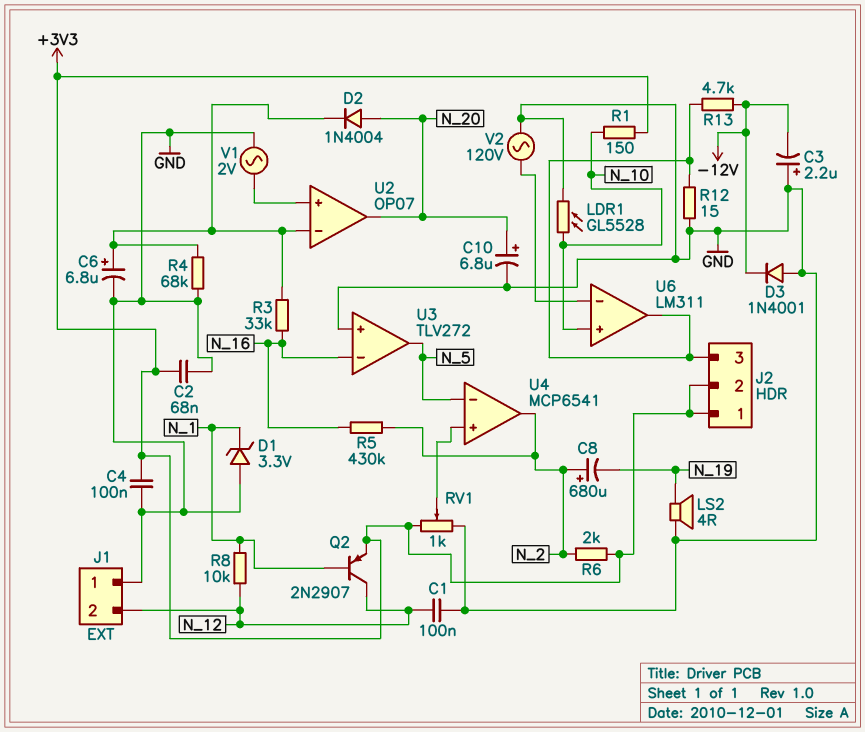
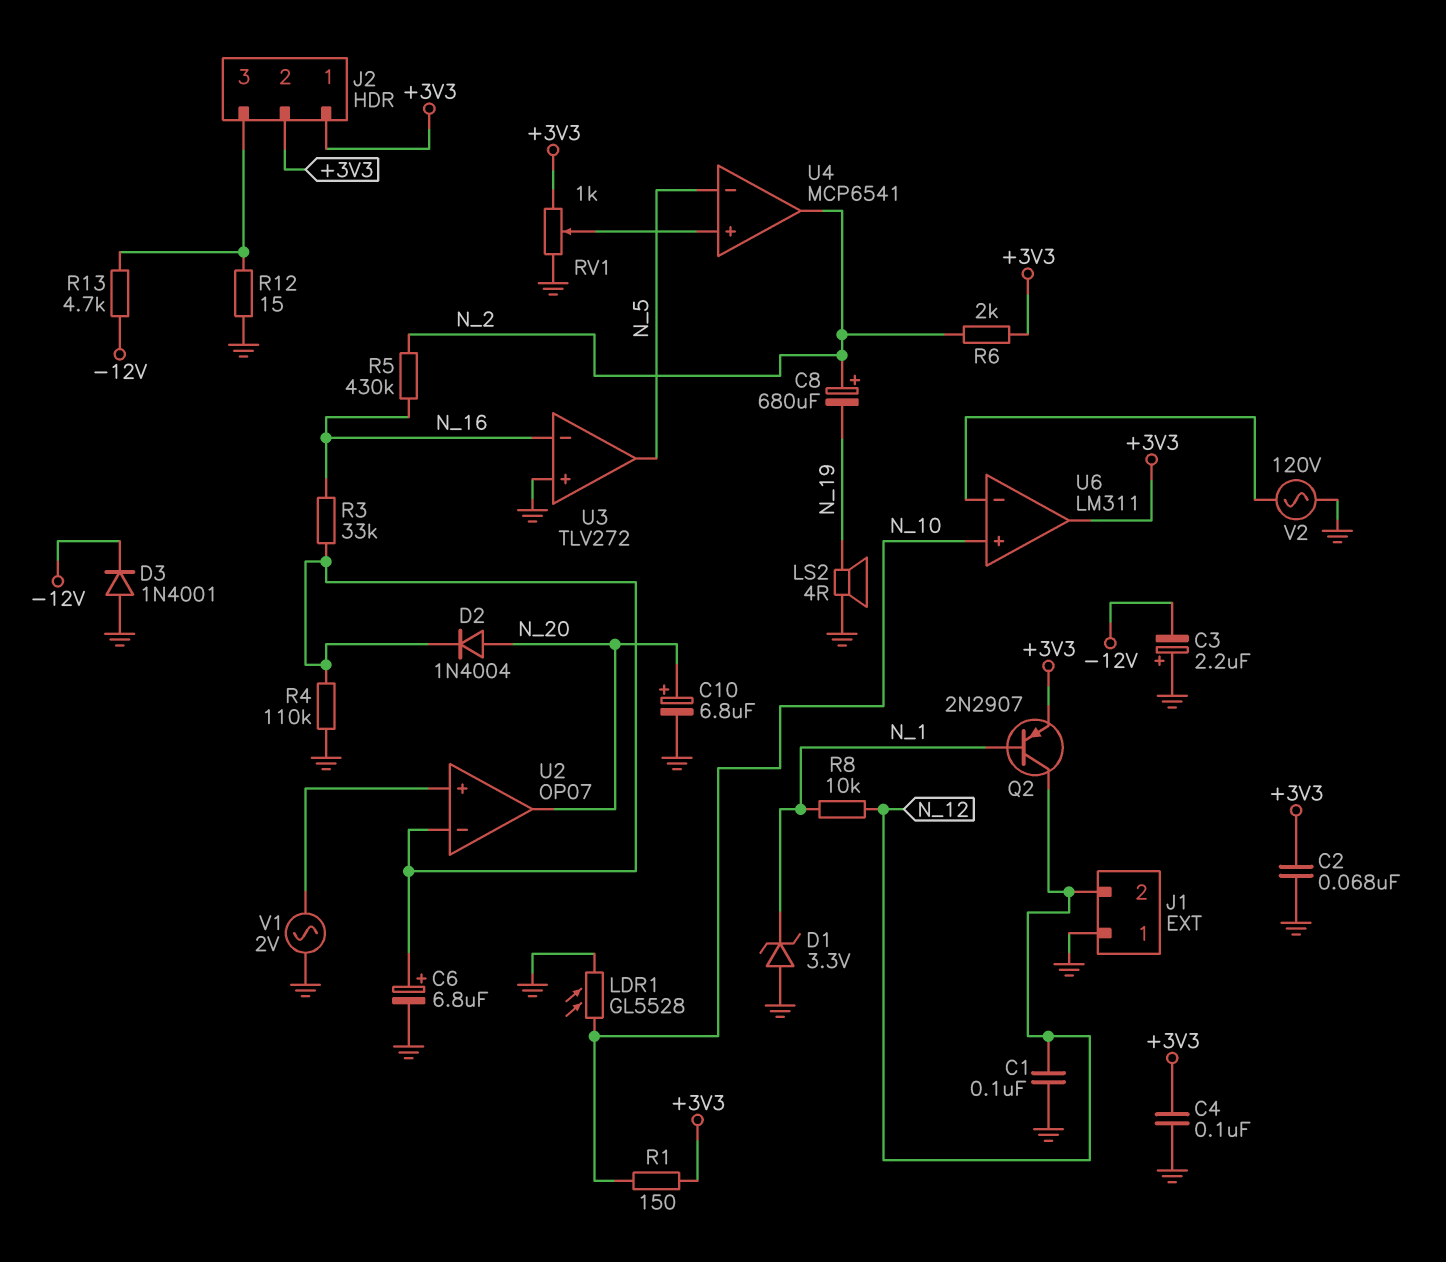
R4: 68k (GND, U2/in-) -> 110k (GND, U2/in-)
U6 pin out: J2/3 -> +3V3

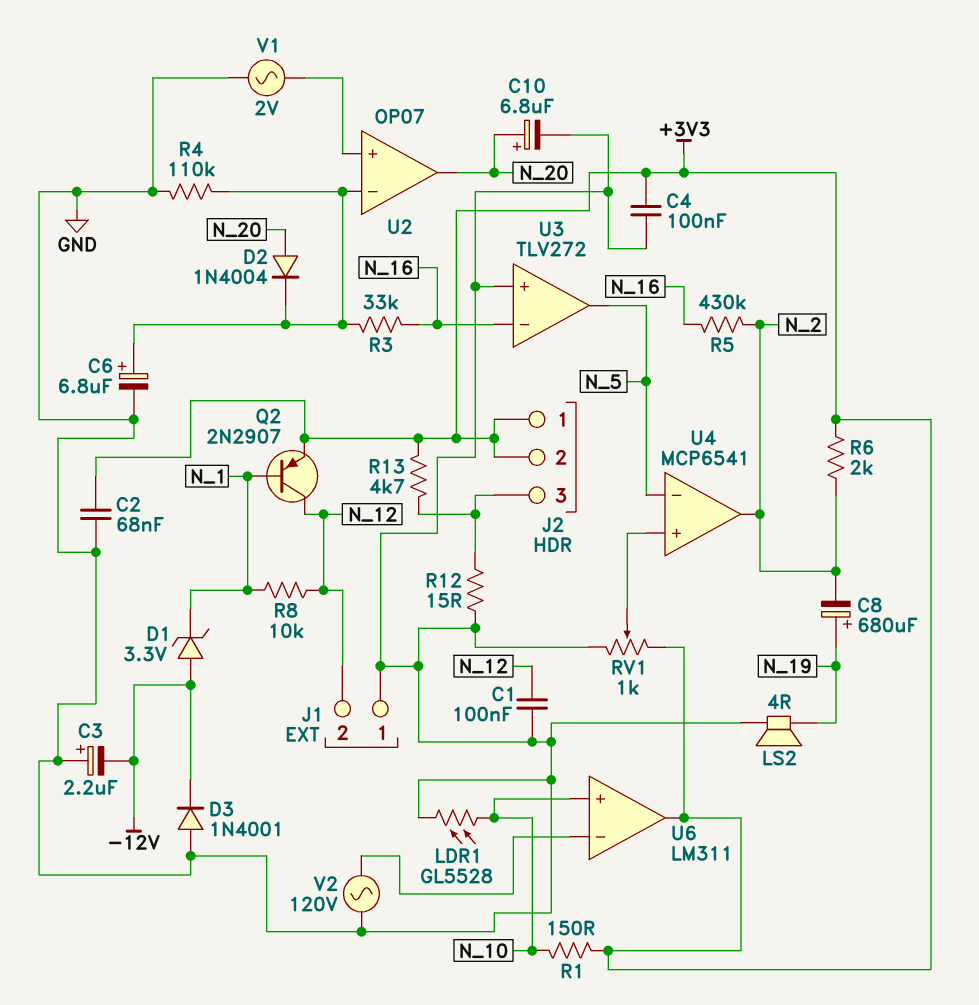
C8: 680uF (plus N_2, minus N_19) -> 680uF (plus N_19, minus N_2)
D1: zener 3.3V (A GND, K N_1) -> zener 3.3V (A -12V, K N_1)
R13: 4.7k (-12V, J2/3) -> 4.7k (+3V3, J2/3)

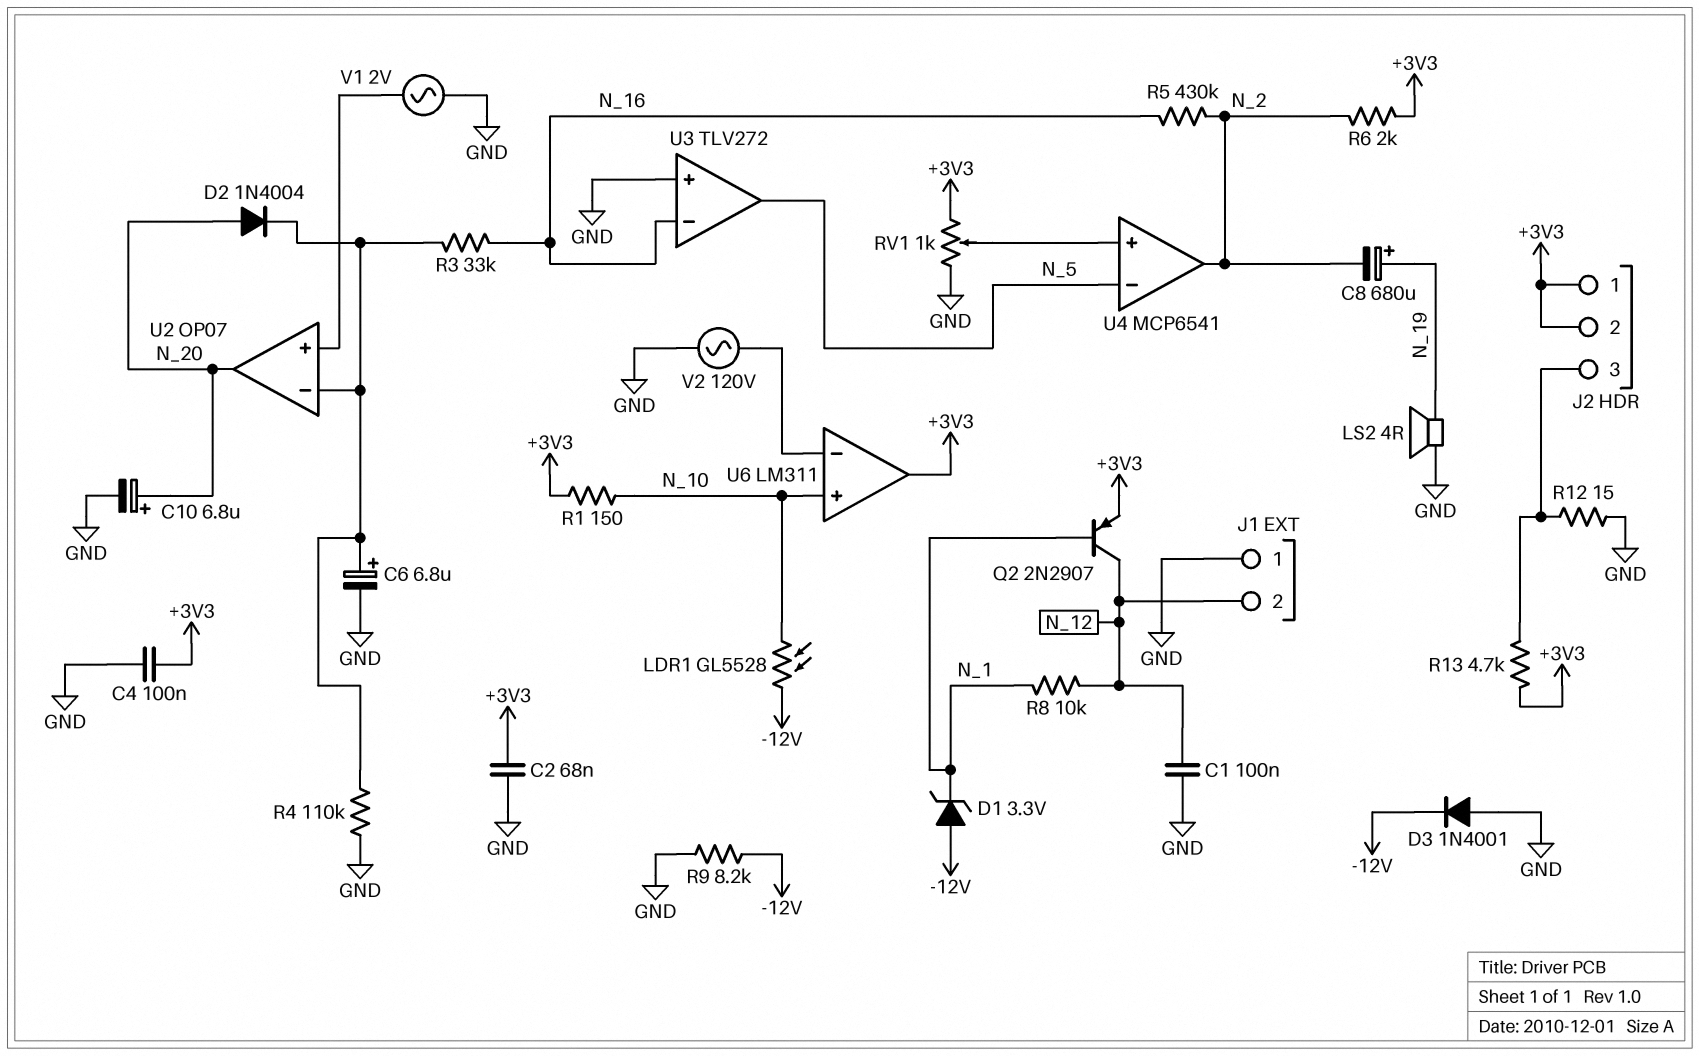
C3: 2.2uF (plus GND, minus -12V) -> none
LDR1: GL5528 (GND, N_10) -> GL5528 (-12V, N_10)
R9: none -> 8.2k (-12V, GND)

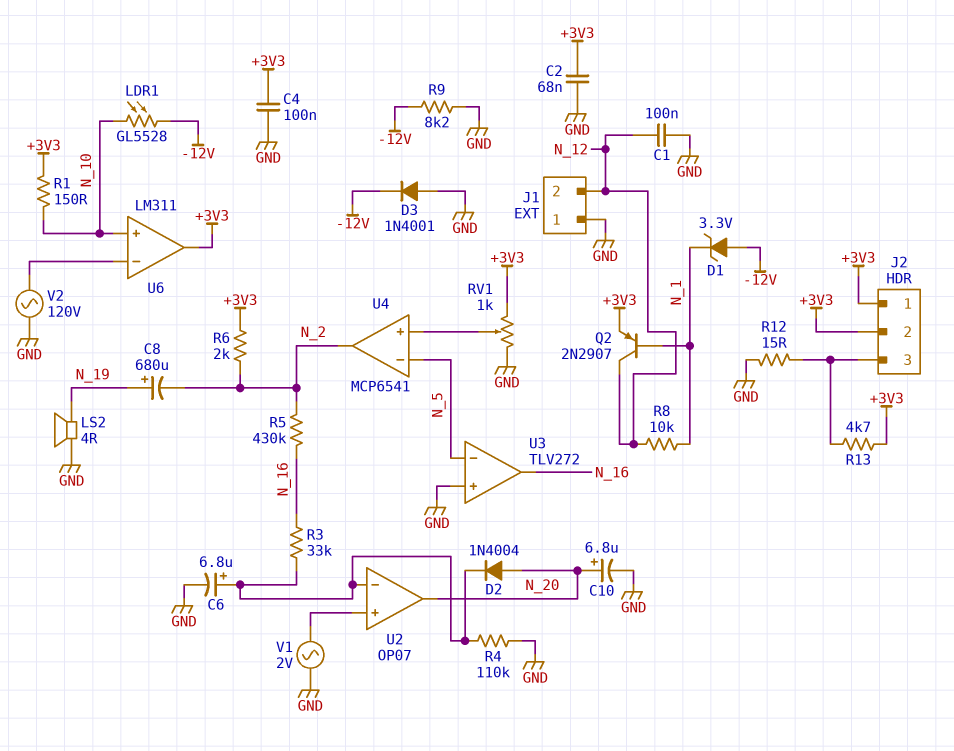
U3 pin in-: N_16 -> N_5
U3 pin out: N_5 -> N_16

